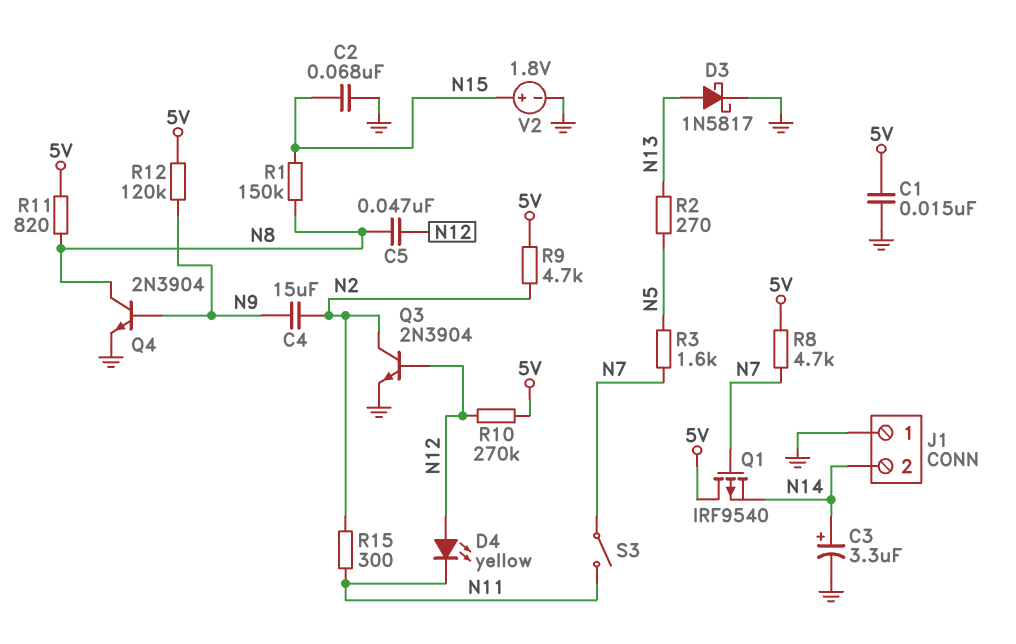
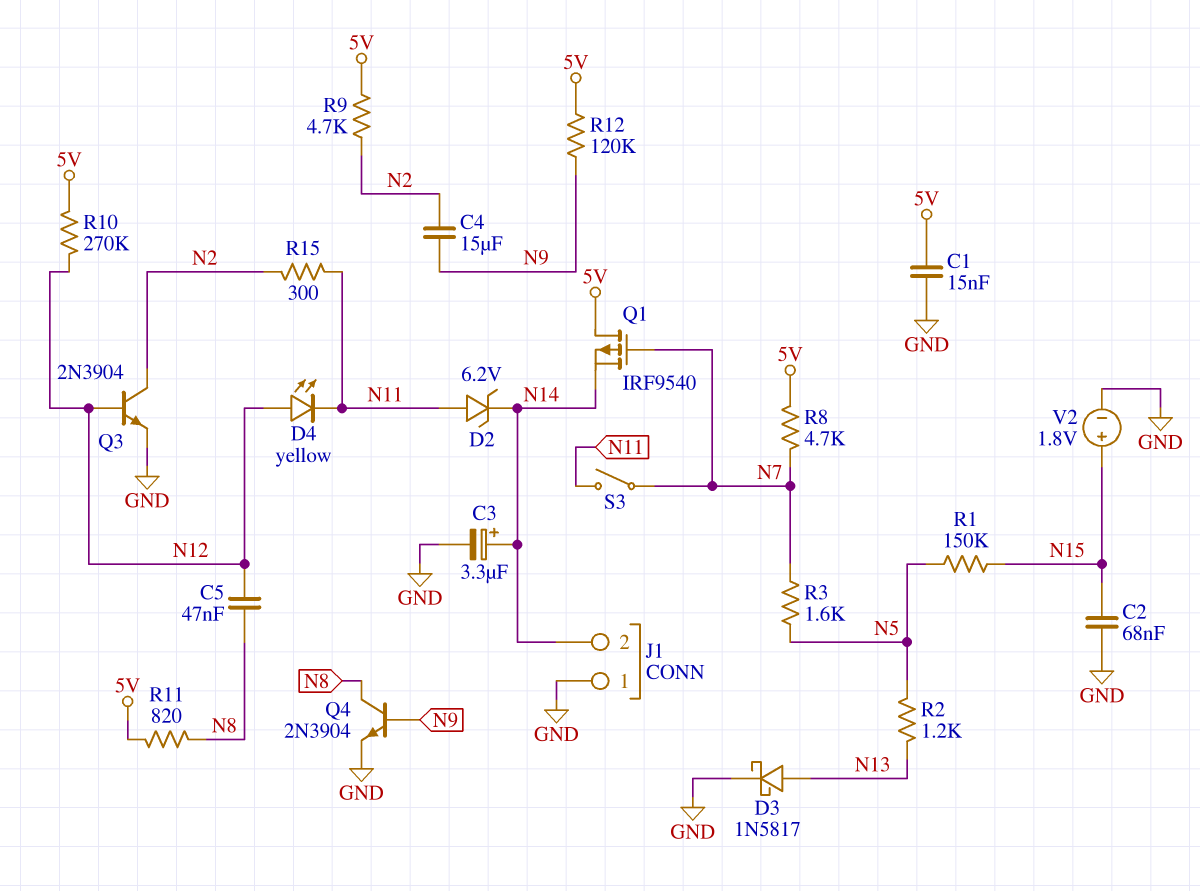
D2: none -> zener 6.2V (A N11, K N14)
R1: 150k (N8, N15) -> 150k (N5, N15)
R2: 270 (N5, N13) -> 1.2k (N5, N13)

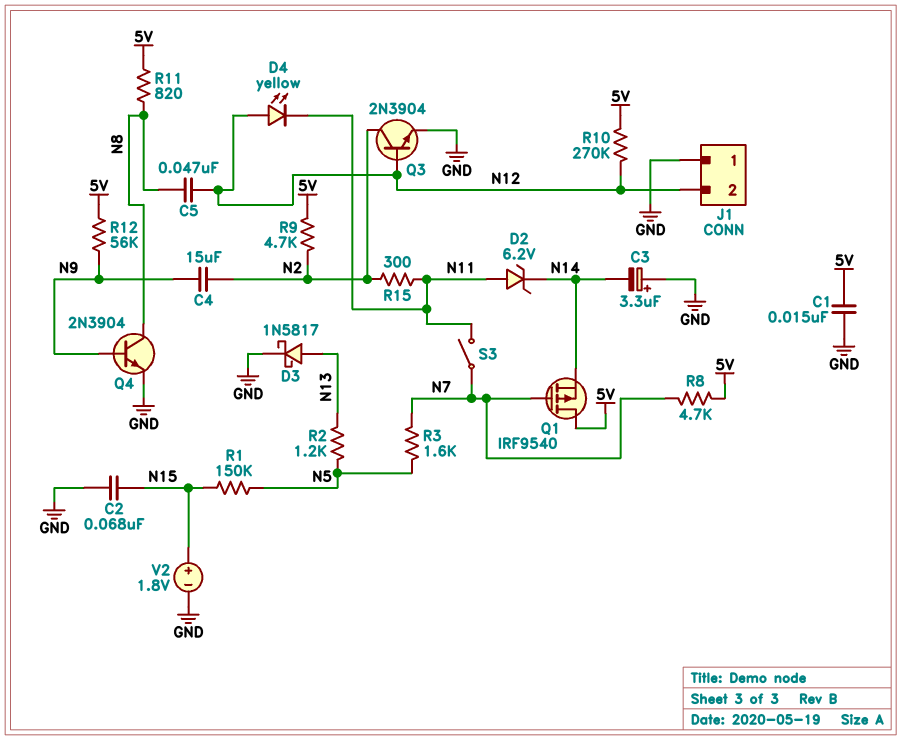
C3: 3.3uF (plus N14, minus GND) -> 3.3uF (plus GND, minus N14)
J1 pin 2: N14 -> N12
R12: 120k (5V, N9) -> 56k (5V, N9)

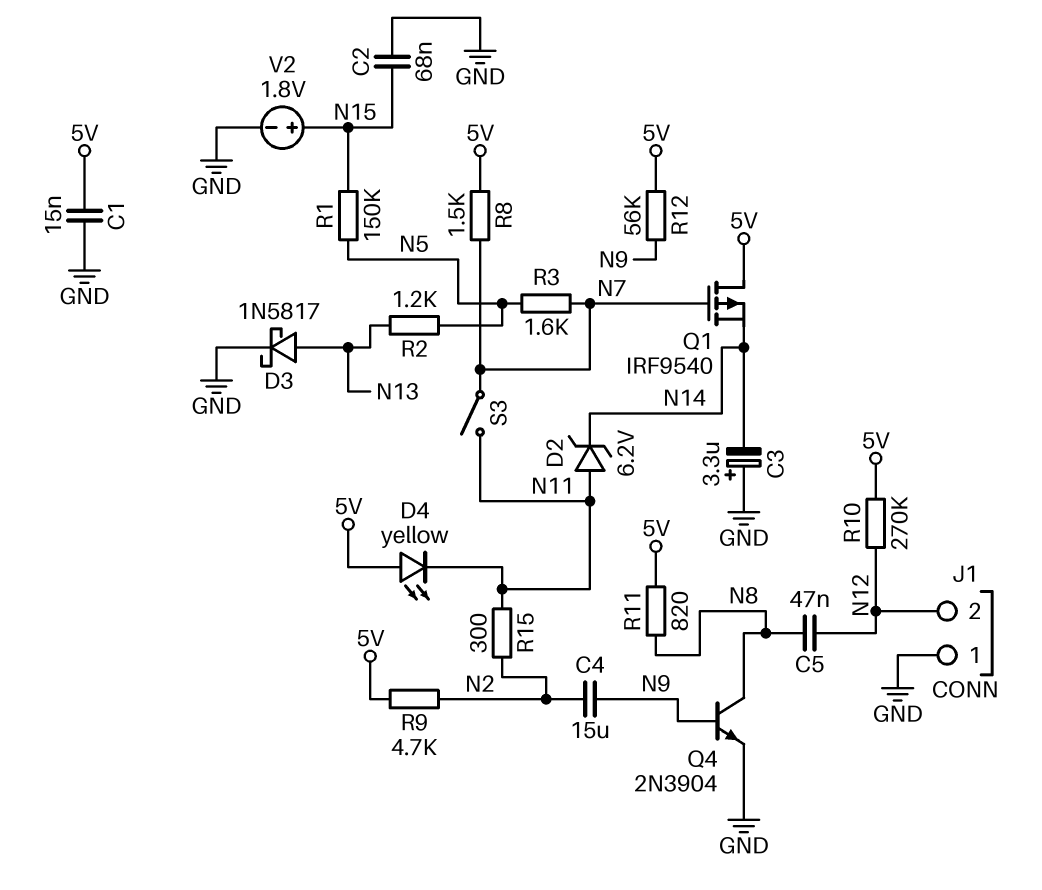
D4: LED yellow (A N12, K N11) -> LED yellow (A 5V, K N11)
Q3: NPN 2N3904 (B N12, C N2, E GND) -> none
R8: 4.7k (5V, N7) -> 1.5k (5V, N7)

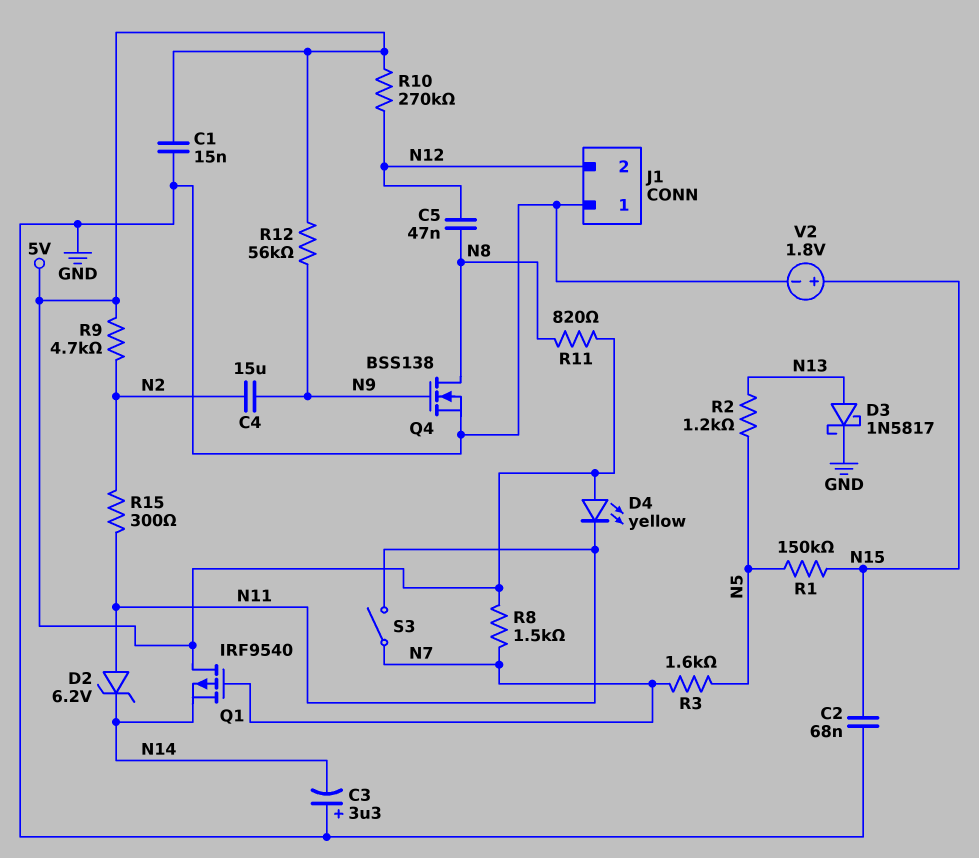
Q4: NPN 2N3904 (B N9, C N8, E GND) -> NMOS BSS138 (G N9, D N8, S GND)

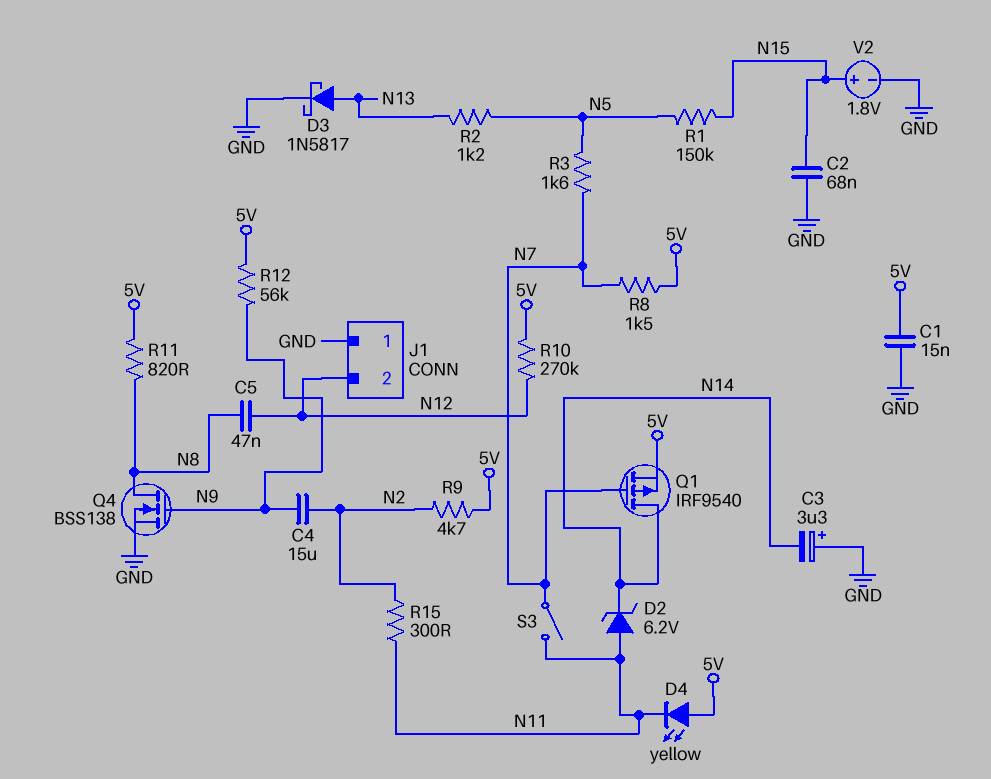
Q1: PMOS IRF9540 (G N7, D 5V, S N14) -> PMOS IRF9540 (G N7, D N14, S 5V)

